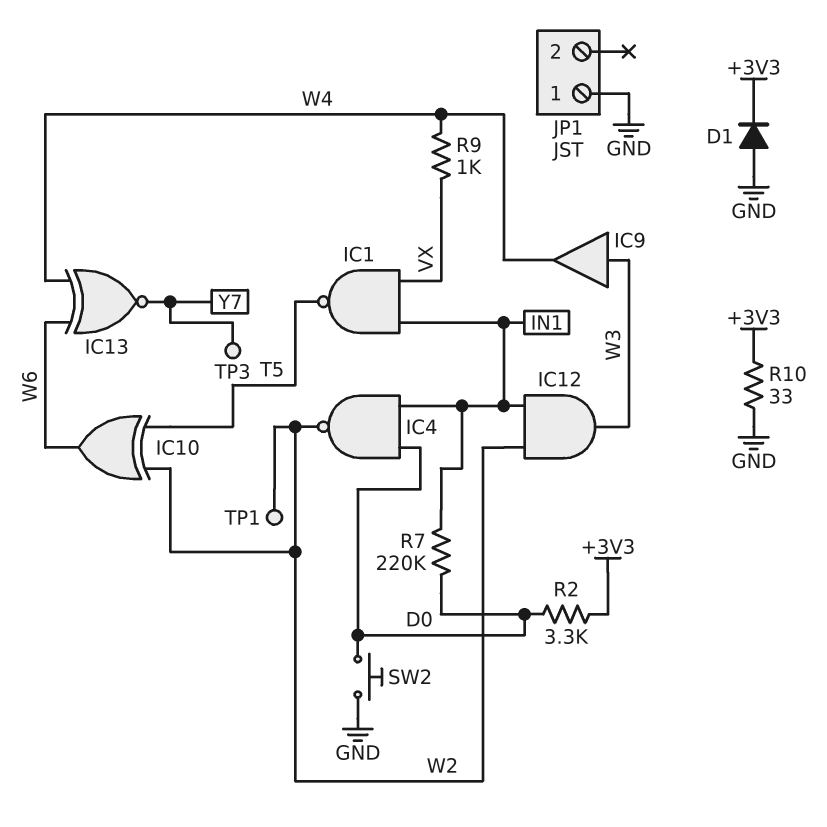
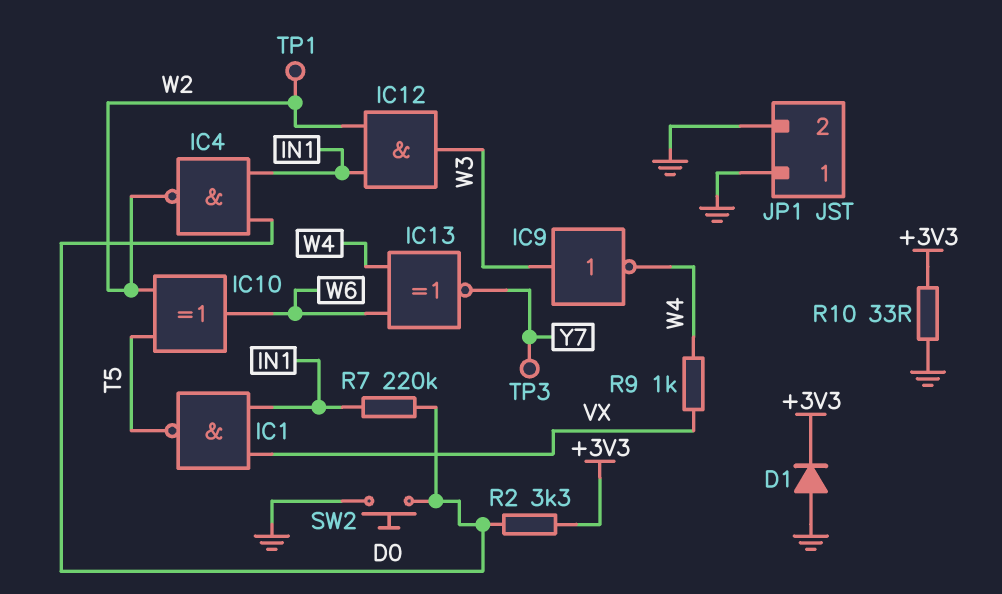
IC9: buffer (in W3, out W4) -> NOT (in W3, out W4)
JP1 pin 2: none -> GND

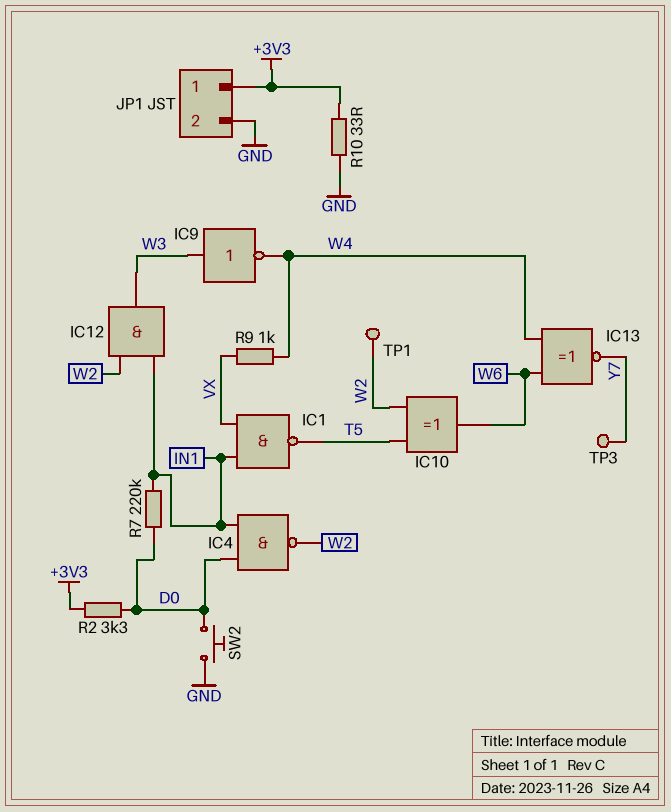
D1: diode (A GND, K +3V3) -> none
JP1 pin 1: GND -> +3V3

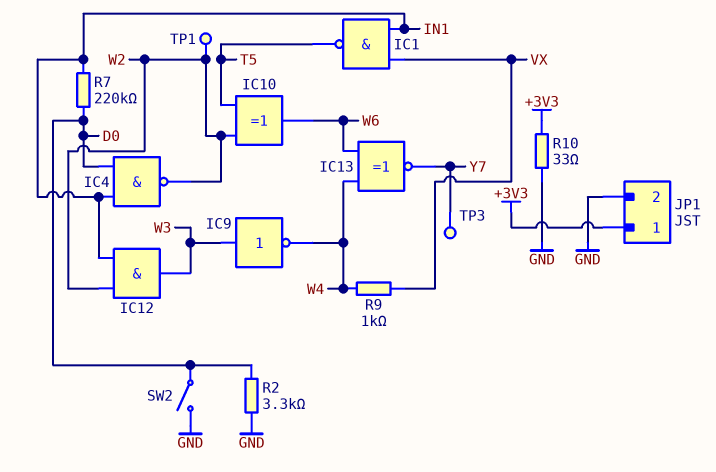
R2: 3.3k (+3V3, D0) -> 3.3k (D0, GND)
SW2: button (D0, GND) -> switch (D0, GND)

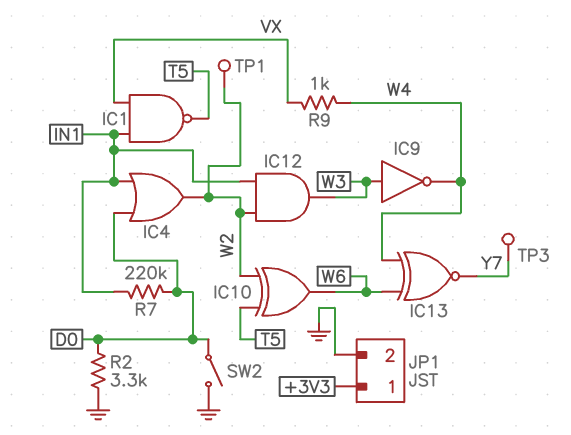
IC4: NAND (in D0, in IN1, out W2) -> OR (in D0, in IN1, out W2)
R10: 33 (+3V3, GND) -> none

